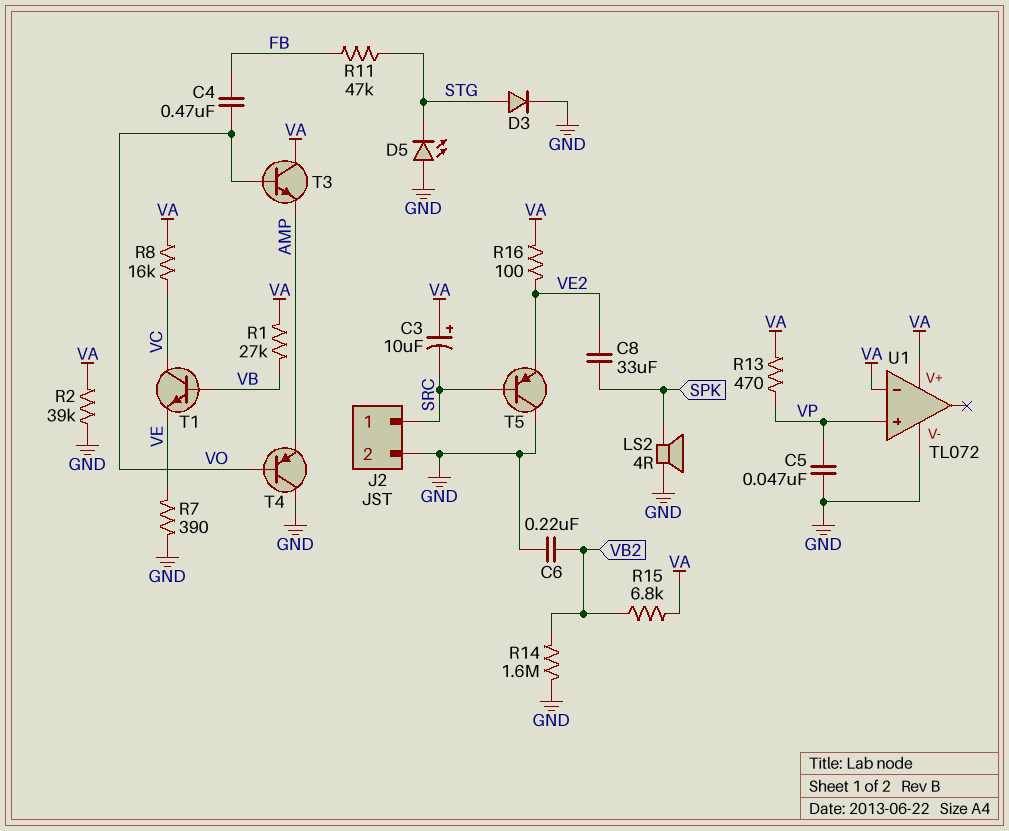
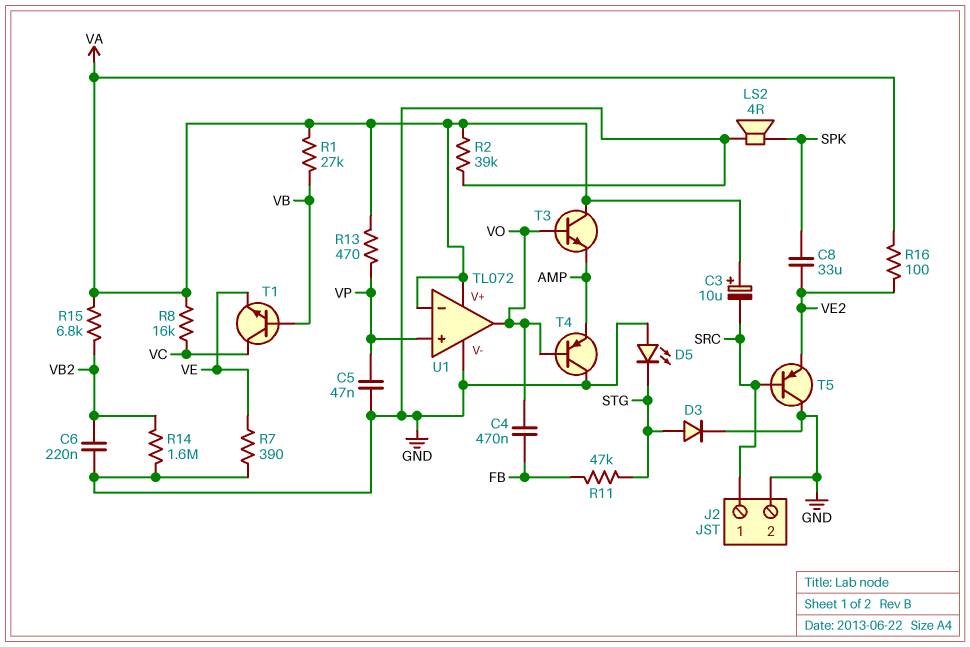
U1 pin out: none -> VO

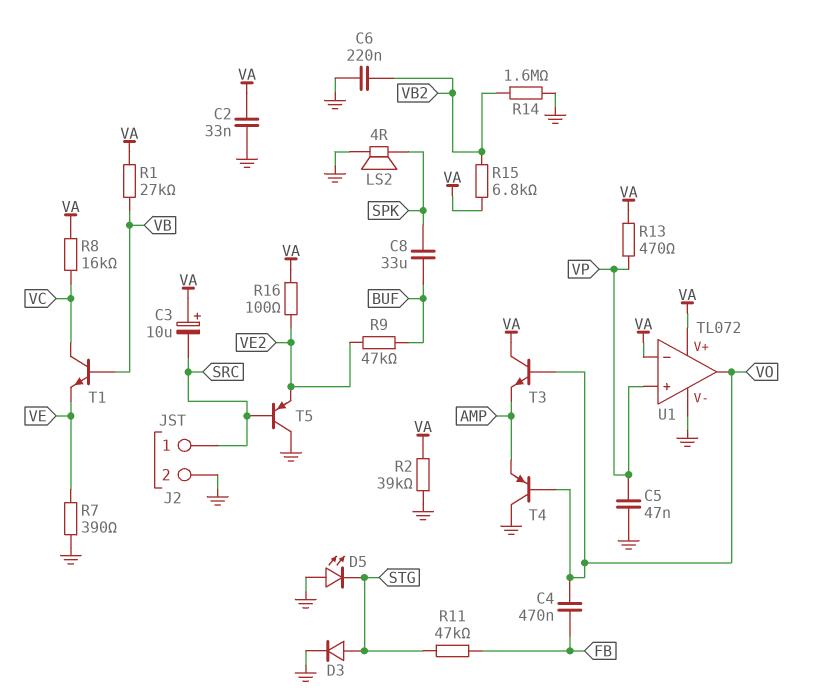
C2: none -> 33nF (GND, VA)
C8: 33uF (SPK, VE2) -> 33uF (BUF, SPK)
R9: none -> 47k (BUF, VE2)

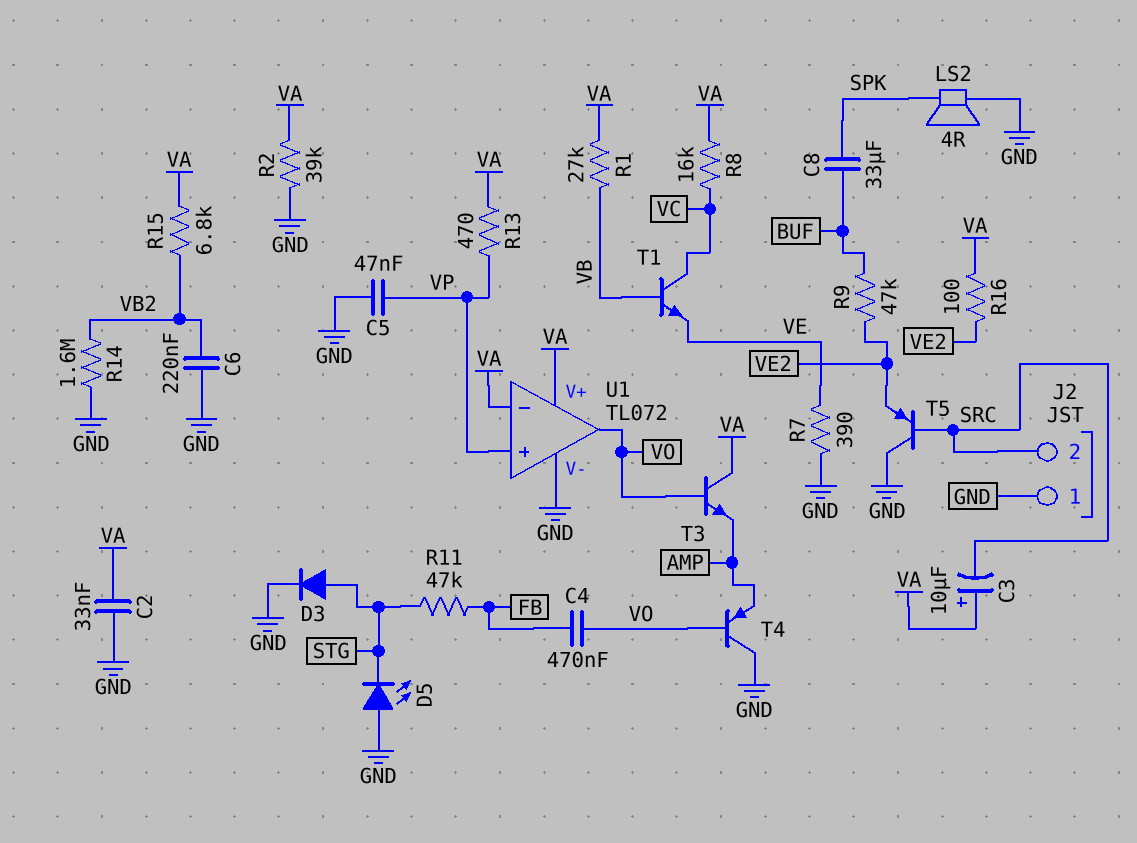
J2 pin 1: SRC -> GND
J2 pin 2: GND -> SRC

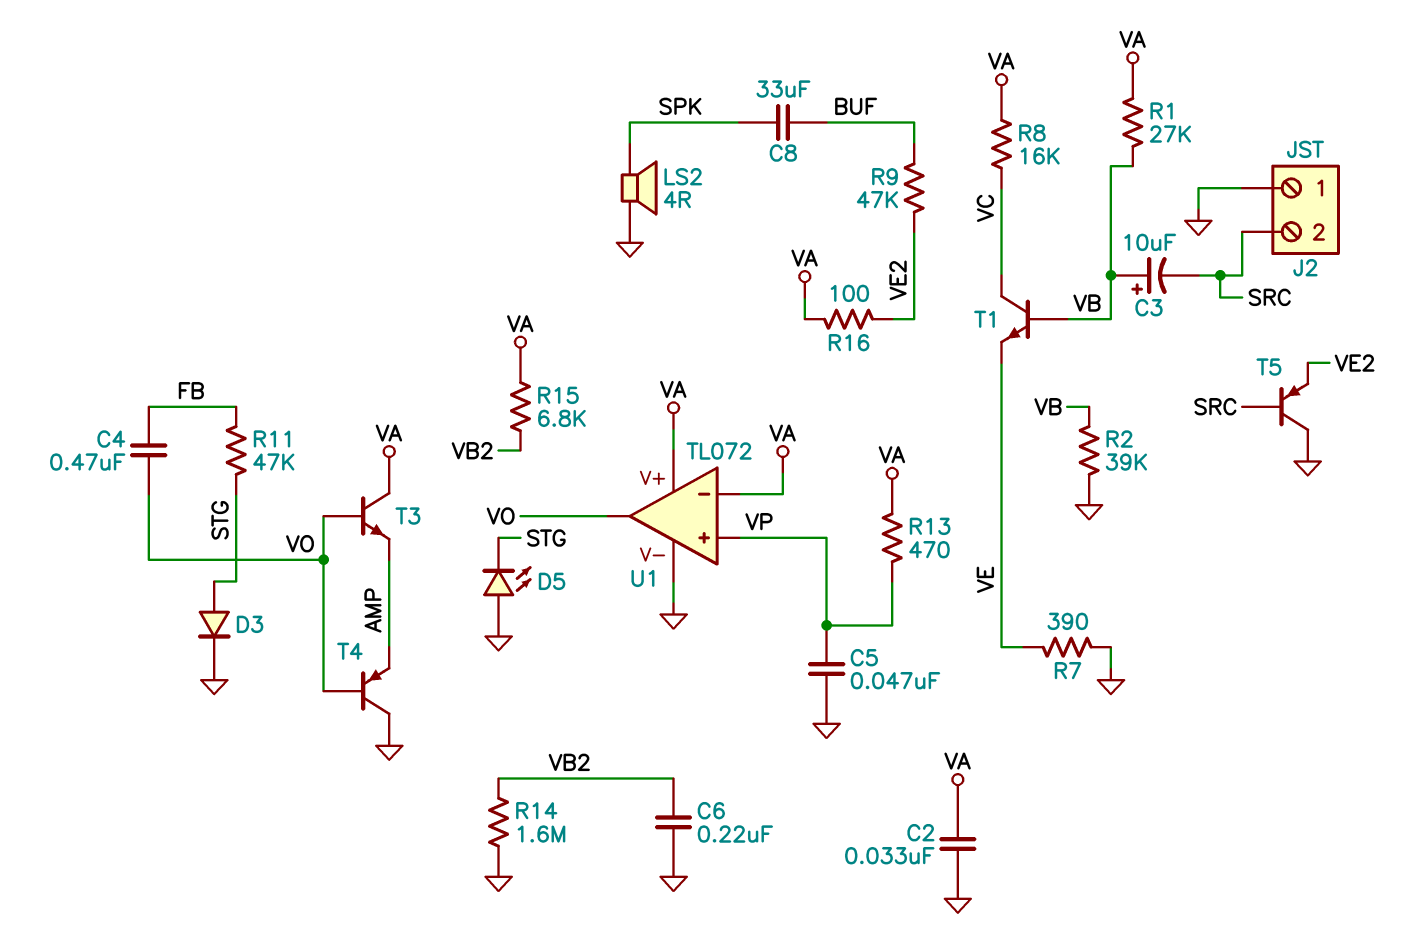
C3: 10uF (plus VA, minus SRC) -> 10uF (plus VB, minus SRC)
R2: 39k (GND, VA) -> 39k (GND, VB)

